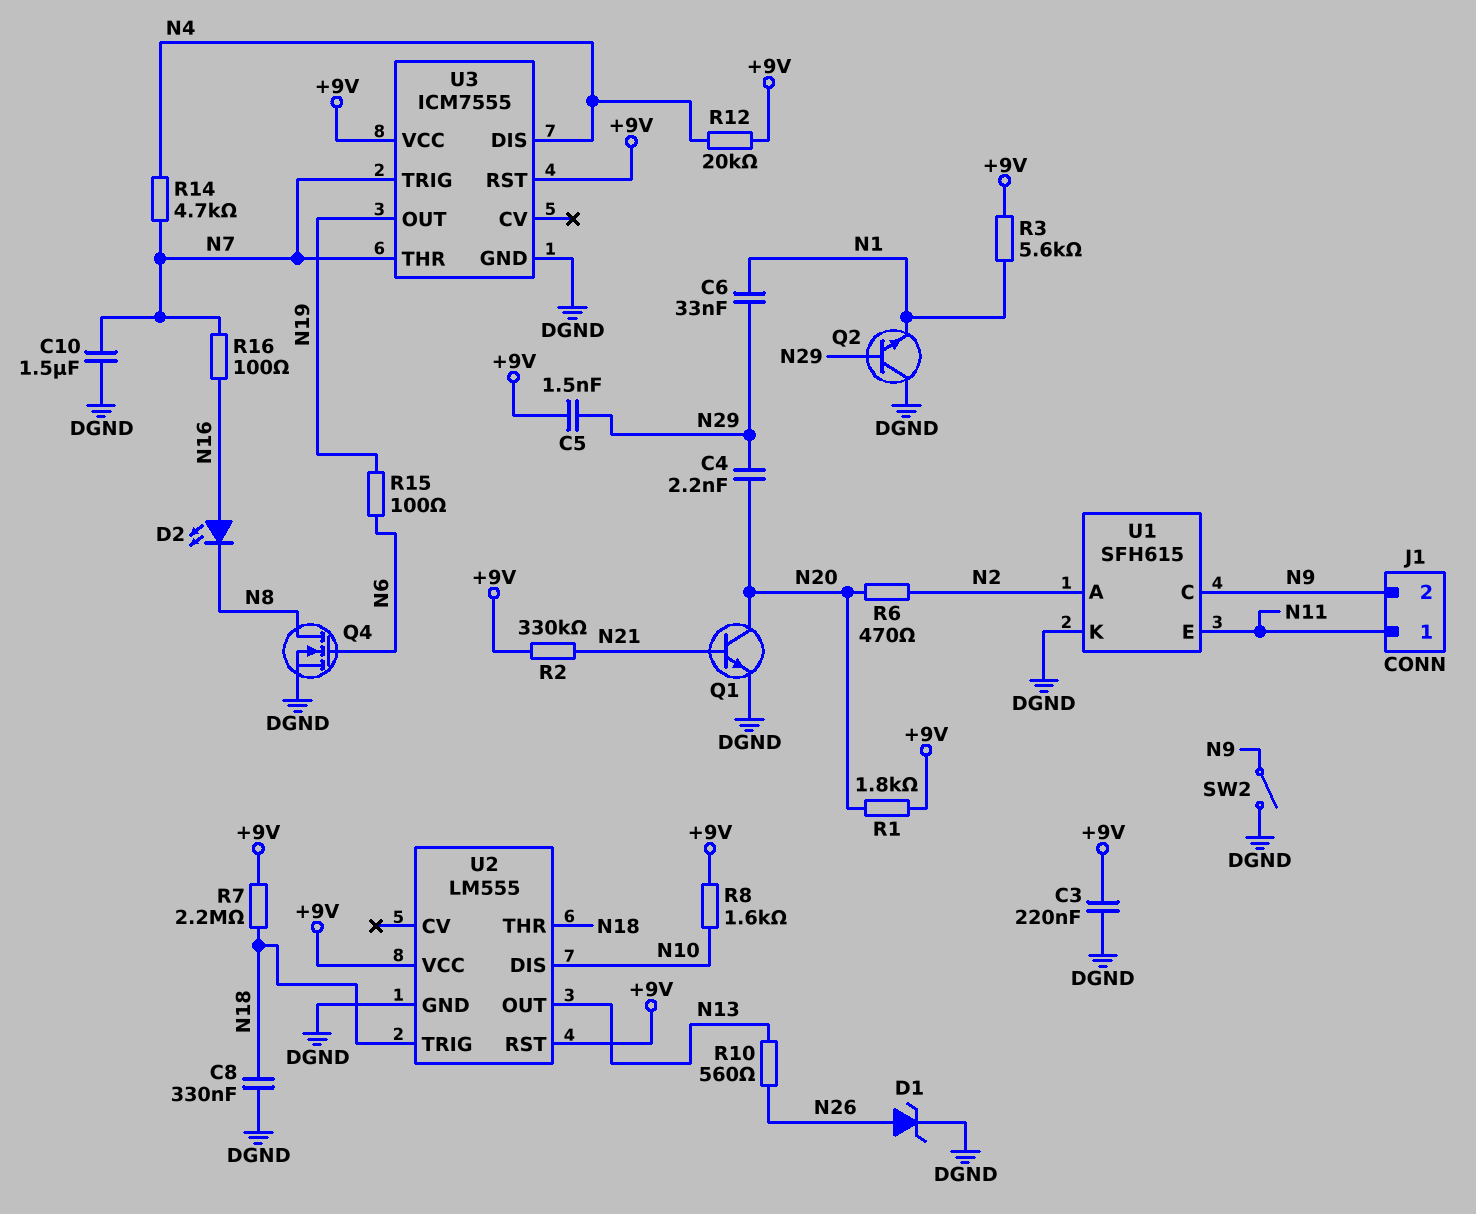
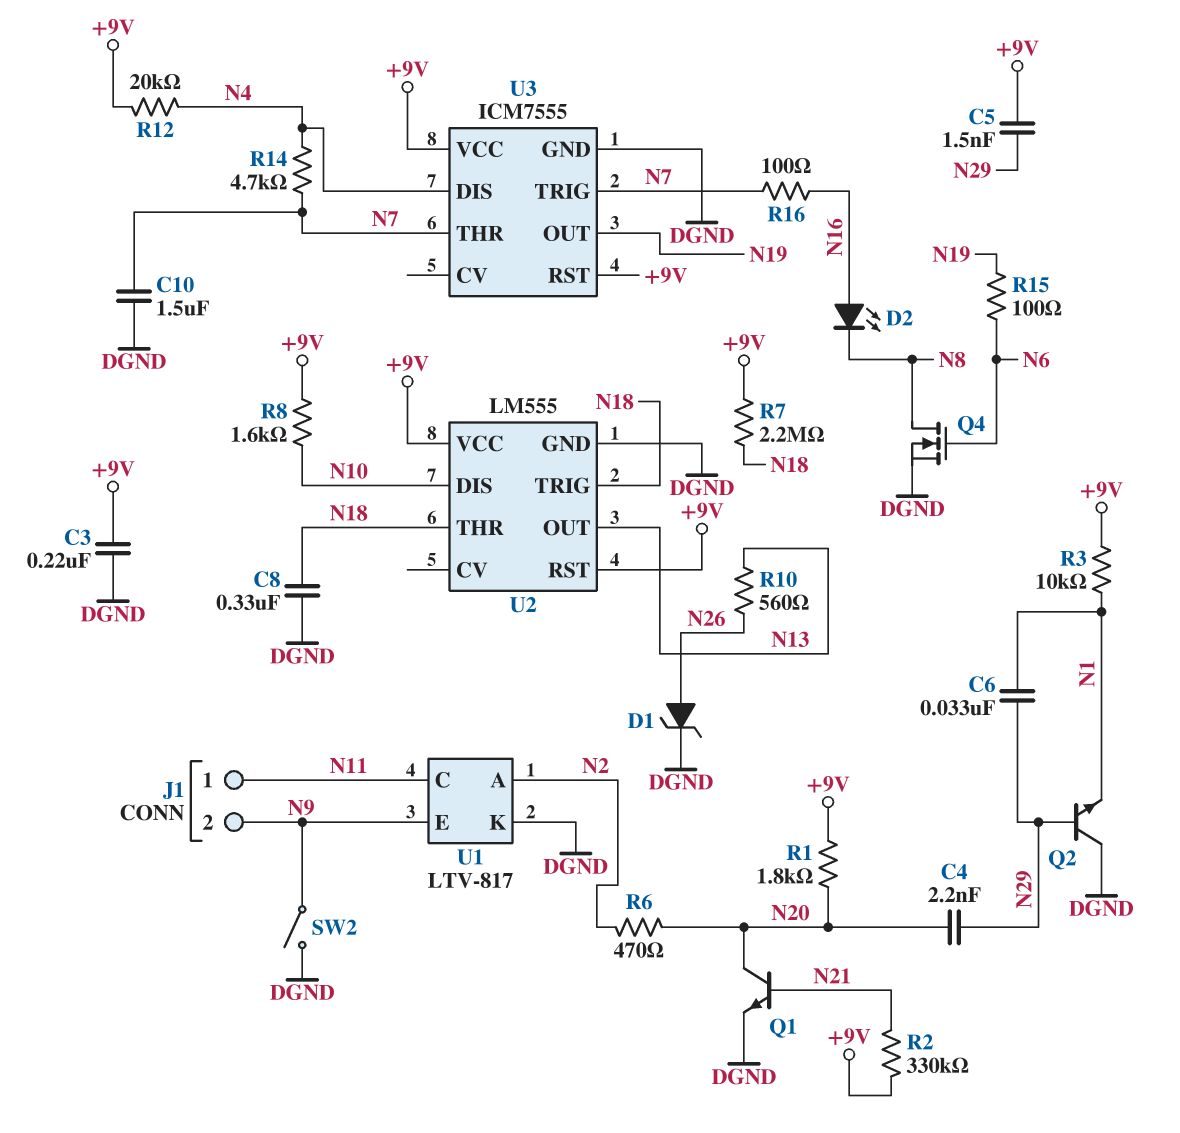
R3: 5.6k (+9V, N1) -> 10k (+9V, N1)
U1: SFH615 -> LTV-817
U1 pin C: N9 -> N11
U1 pin E: N11 -> N9

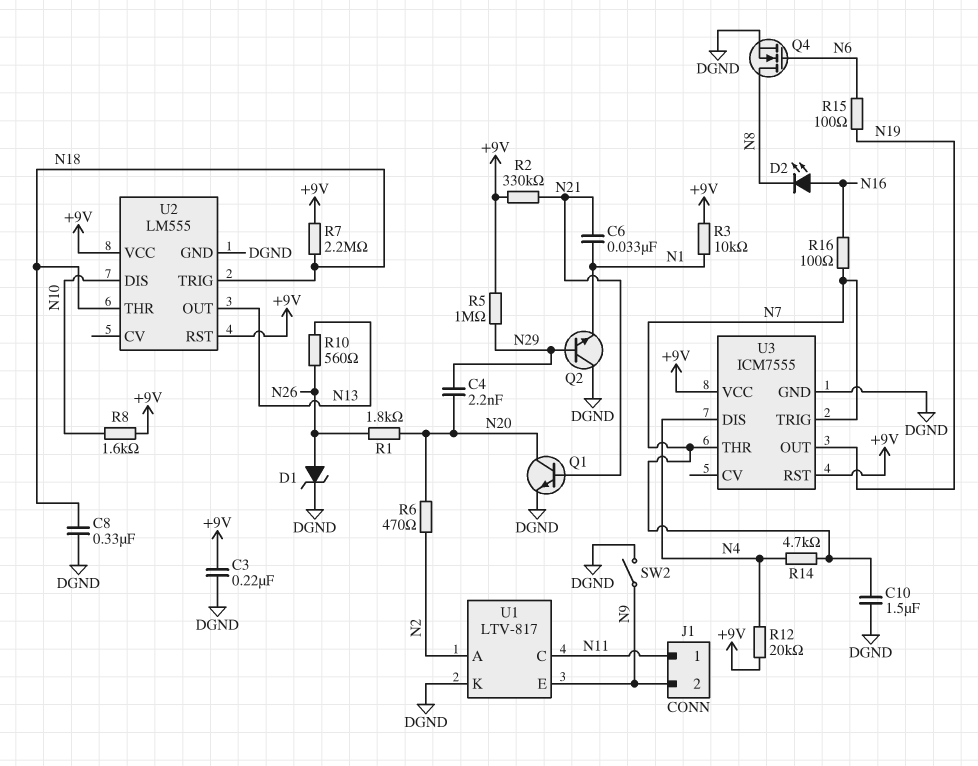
C5: 1.5nF (+9V, N29) -> none
C6: 33nF (N1, N29) -> 33nF (N1, N21)
R1: 1.8k (+9V, N20) -> 1.8k (N20, N26)
R5: none -> 1M (+9V, N29)

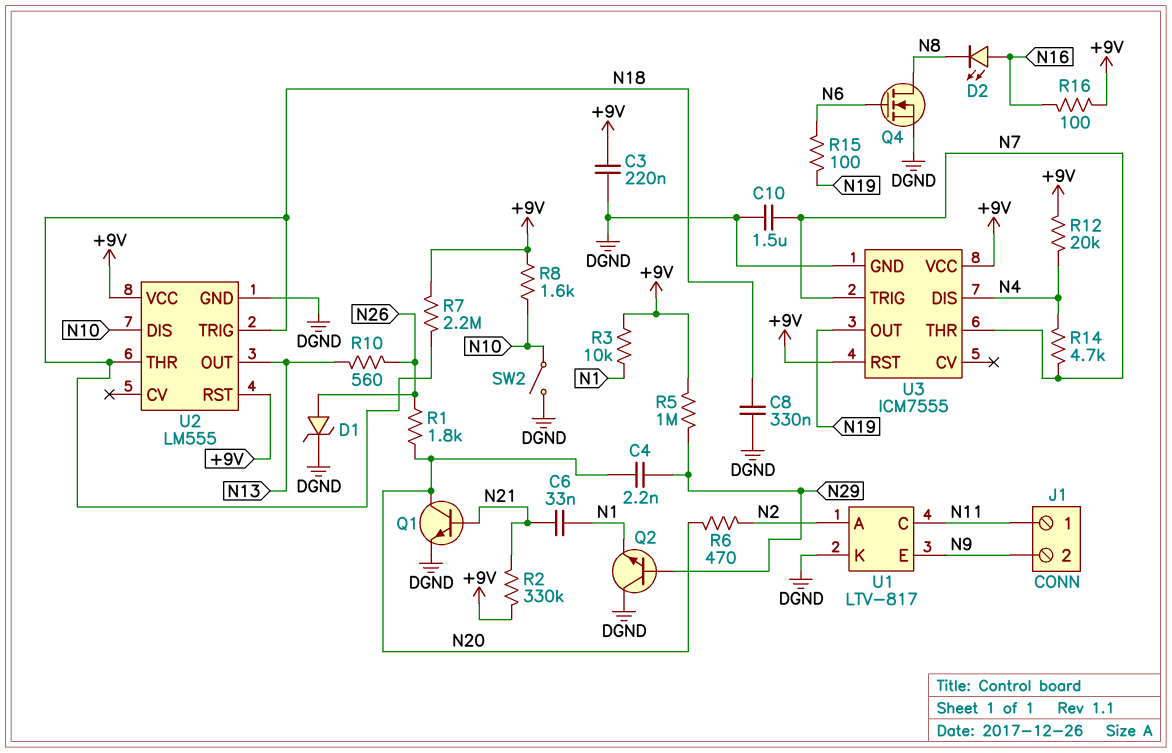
R16: 100 (N7, N16) -> 100 (+9V, N16)
SW2: switch (DGND, N9) -> switch (DGND, N10)

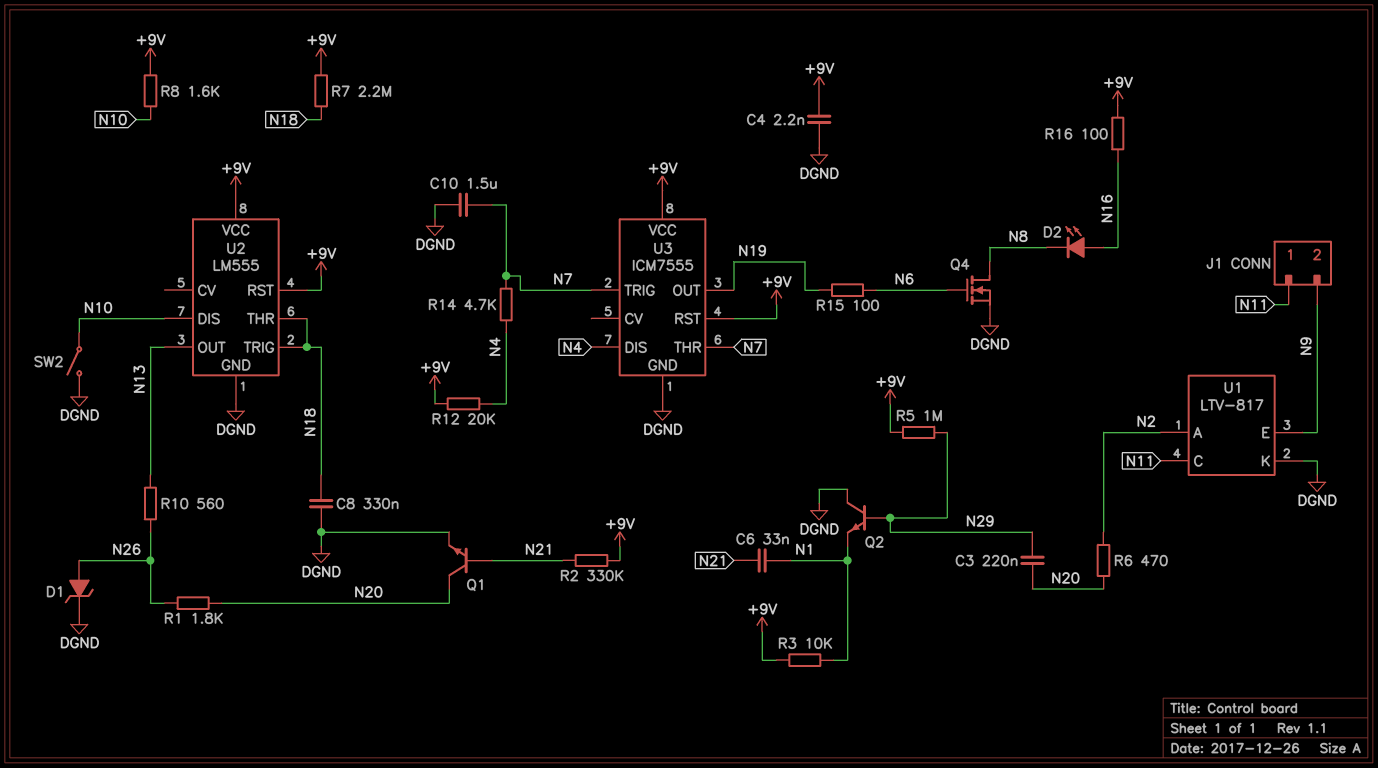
C3: 220nF (+9V, DGND) -> 220nF (N20, N29)
C4: 2.2nF (N20, N29) -> 2.2nF (+9V, DGND)

